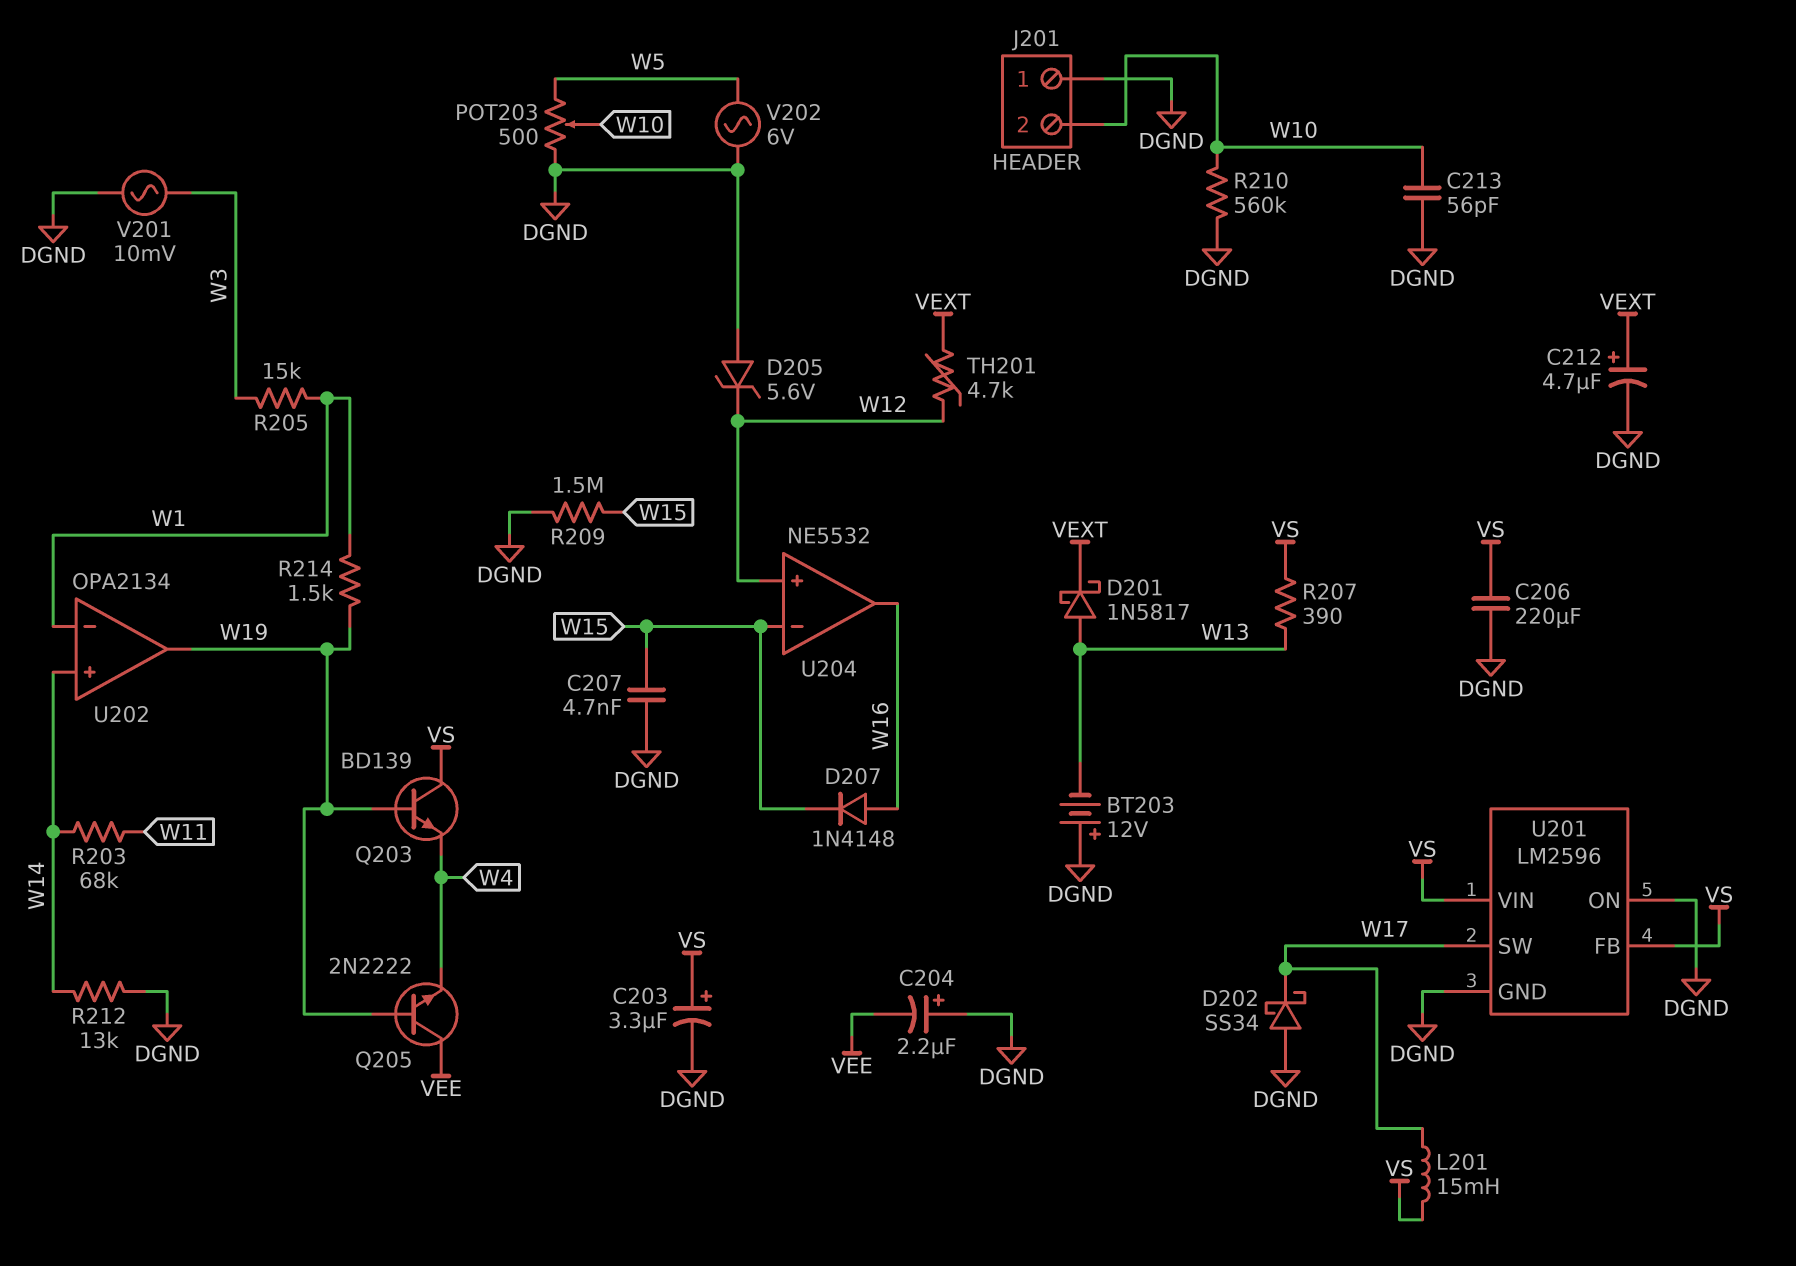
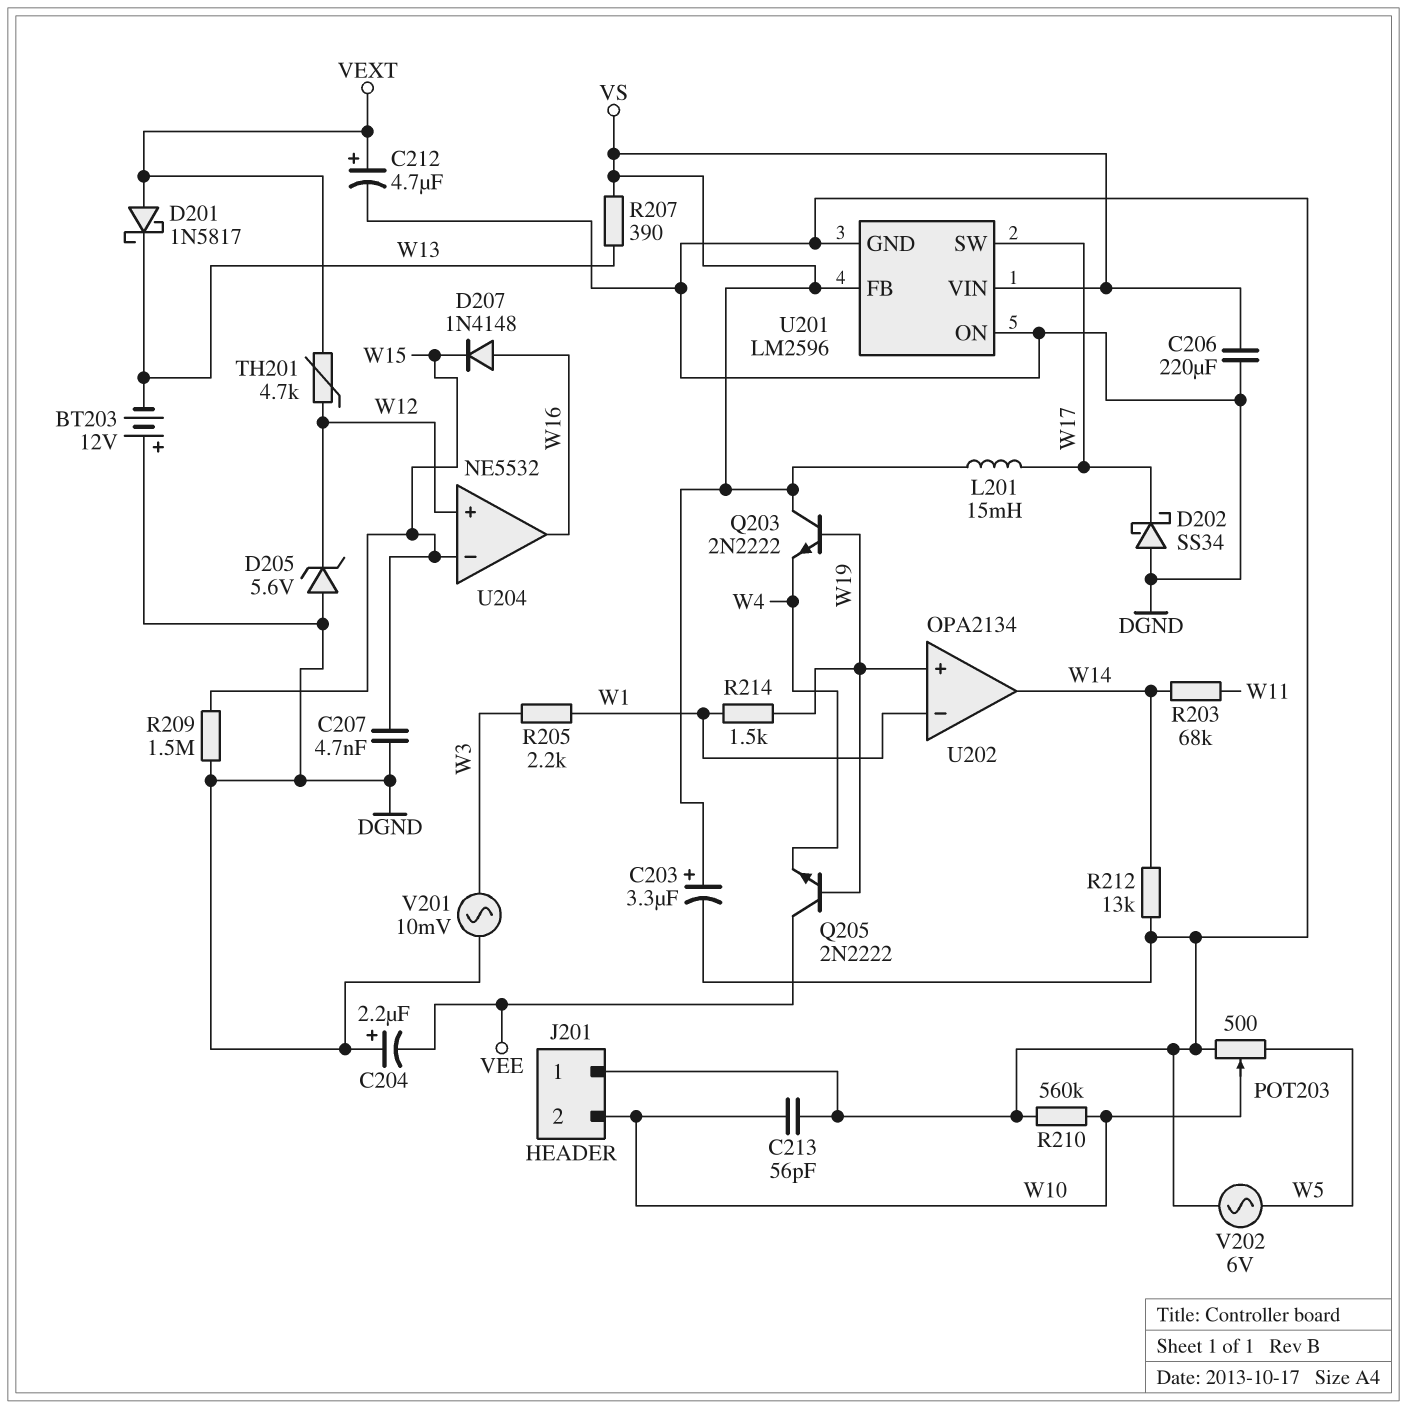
D201: schottky 1N5817 (A W13, K VEXT) -> schottky 1N5817 (A VEXT, K W13)
Q203: NPN BD139 (B W19, C VS, E W4) -> NPN 2N2222 (B W19, C VS, E W4)
R205: 15k (W1, W3) -> 2.2k (W1, W3)
U202 pin in+: W14 -> W19
U202 pin out: W19 -> W14

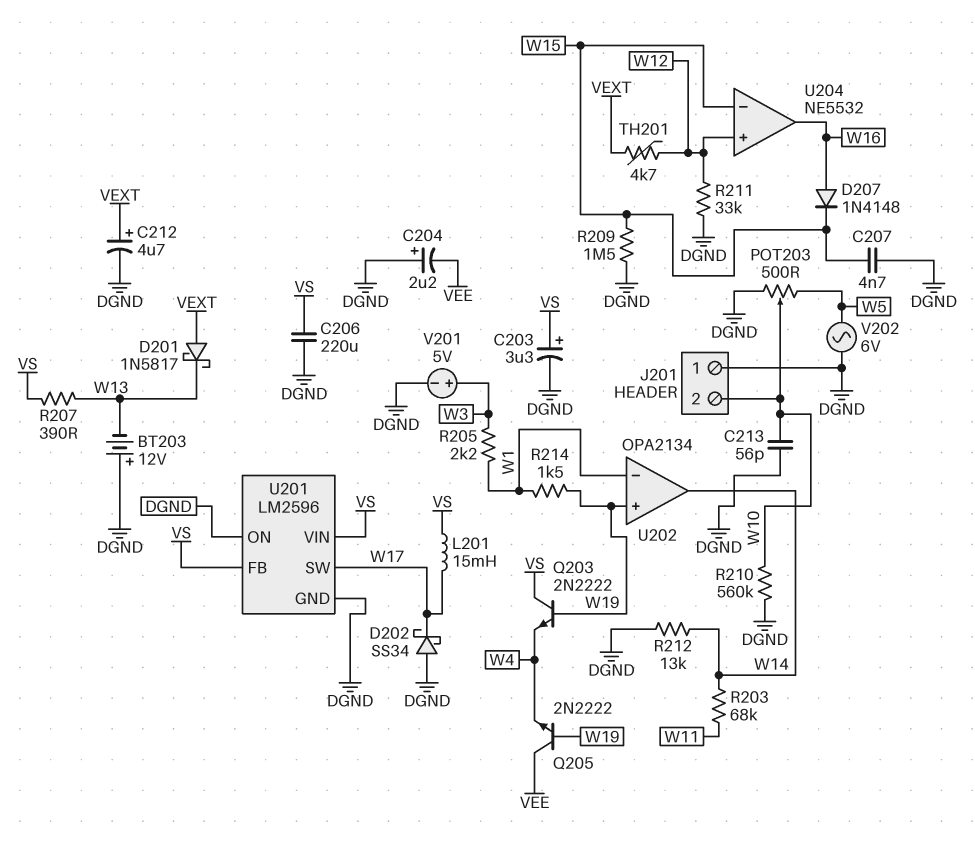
D205: zener 5.6V (A DGND, K W12) -> none
R211: none -> 33k (DGND, W12)
V201: AC 10mV (DGND, W3) -> 5V (plus W3, minus DGND)

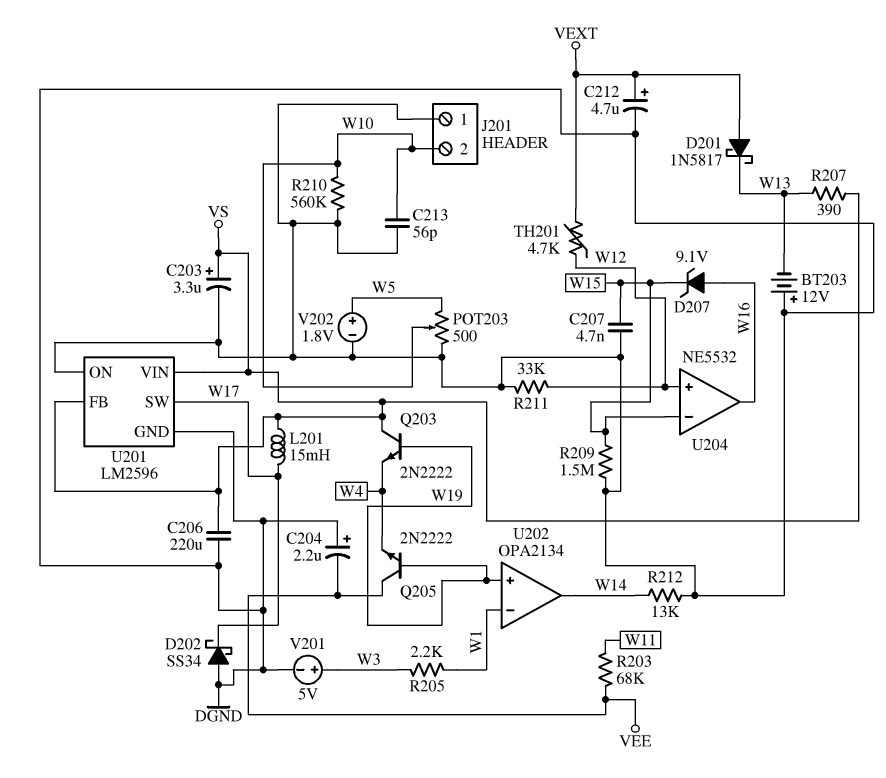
D207: diode 1N4148 (A W16, K W15) -> zener 9.1V (A W16, K W15)
R203: 68k (W11, W14) -> 68k (VEE, W11)
R214: 1.5k (W1, W19) -> none
V202: AC 6V (DGND, W5) -> 1.8V (plus W5, minus DGND)

